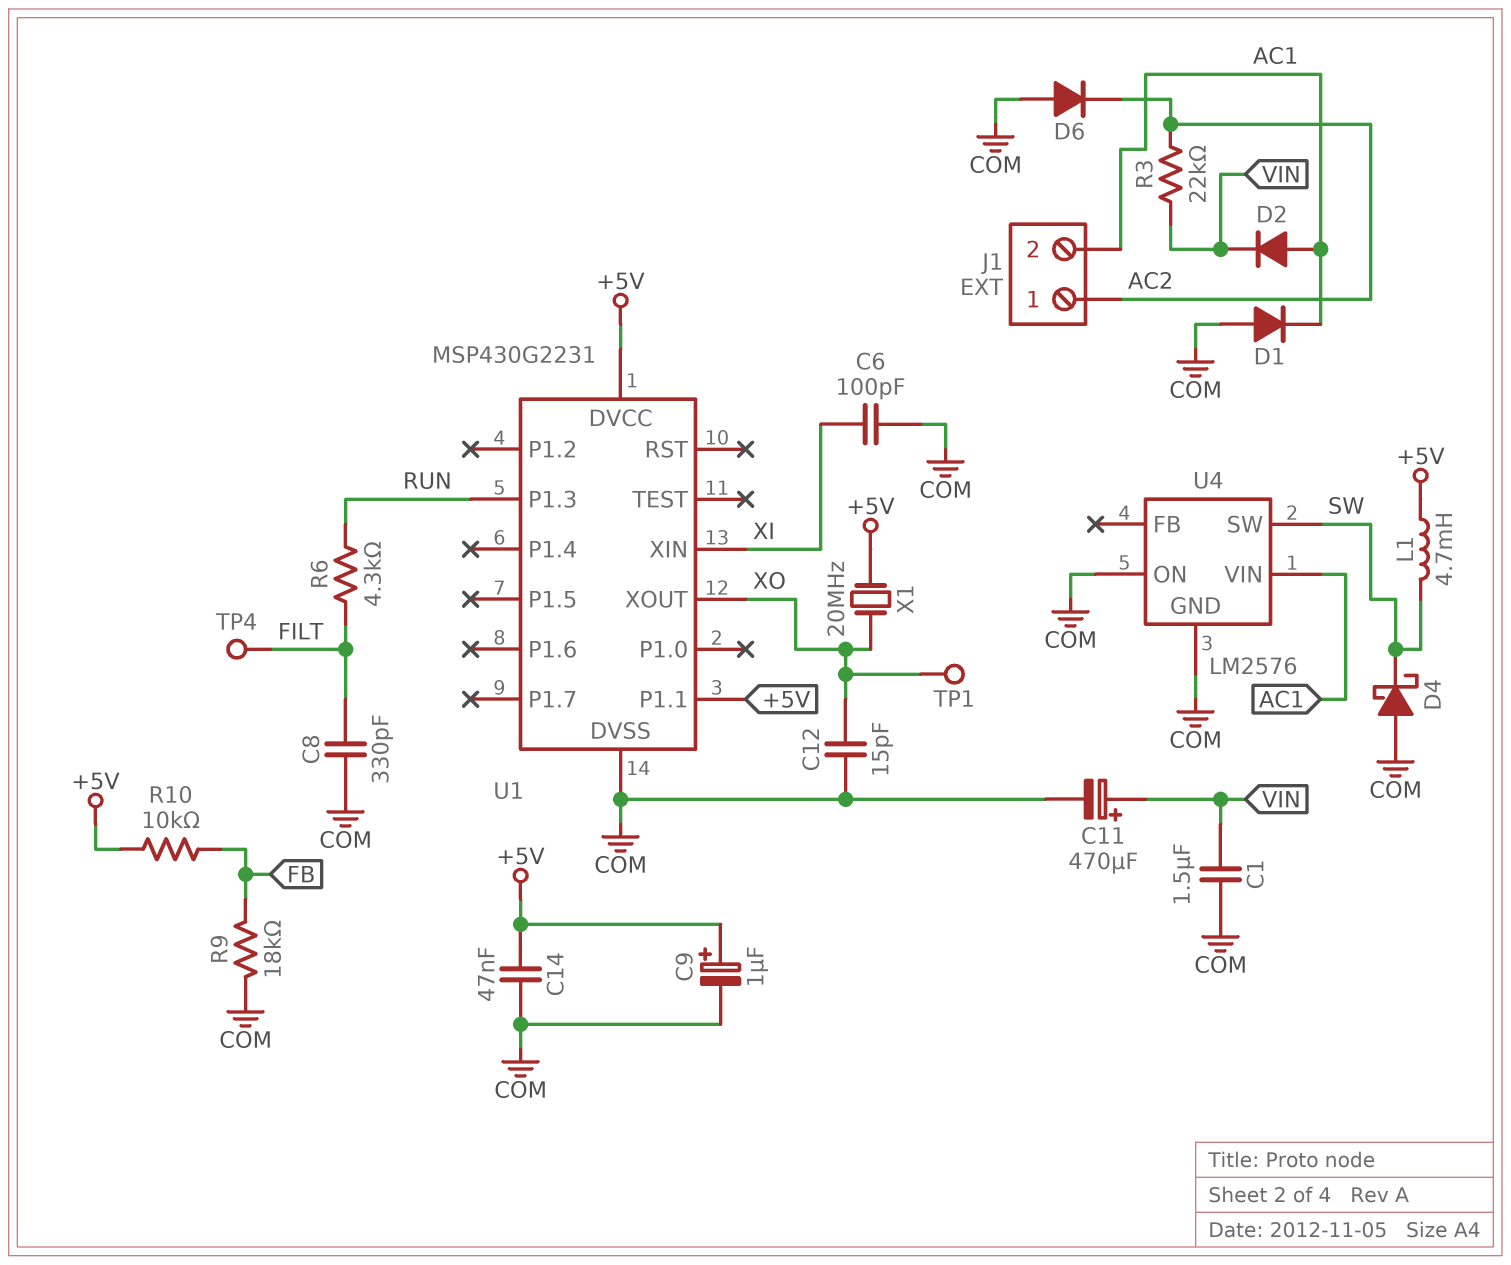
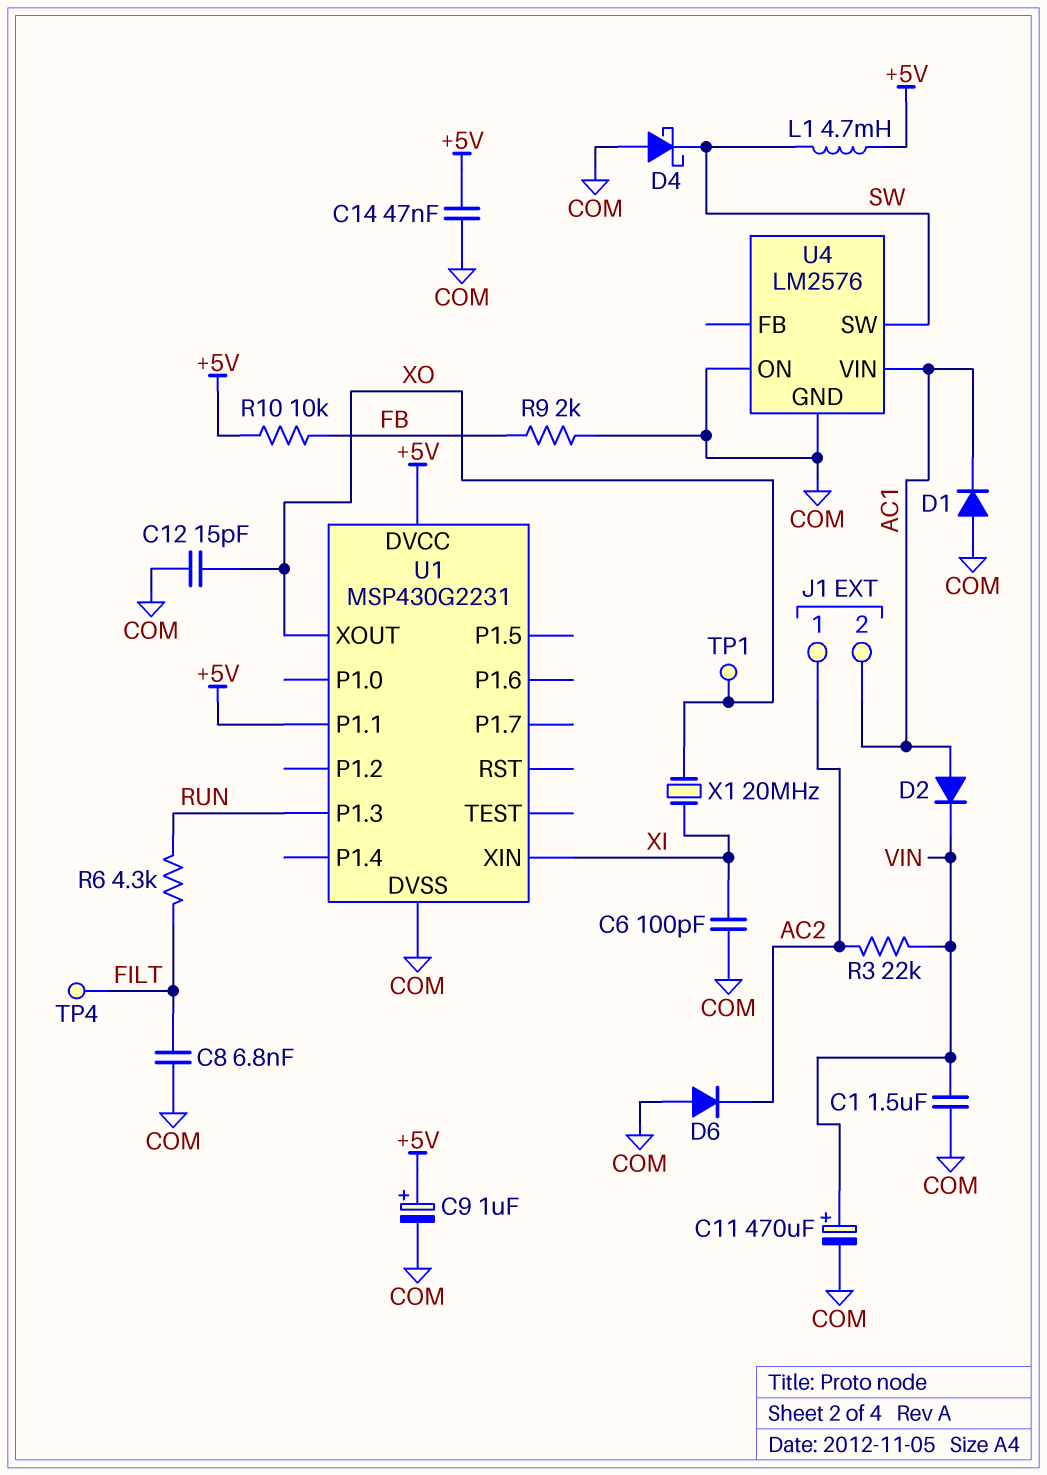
C8: 330pF (COM, FILT) -> 6.8nF (COM, FILT)
R9: 18k (COM, FB) -> 2k (COM, FB)
X1: 20MHz (+5V, XO) -> 20MHz (XI, XO)

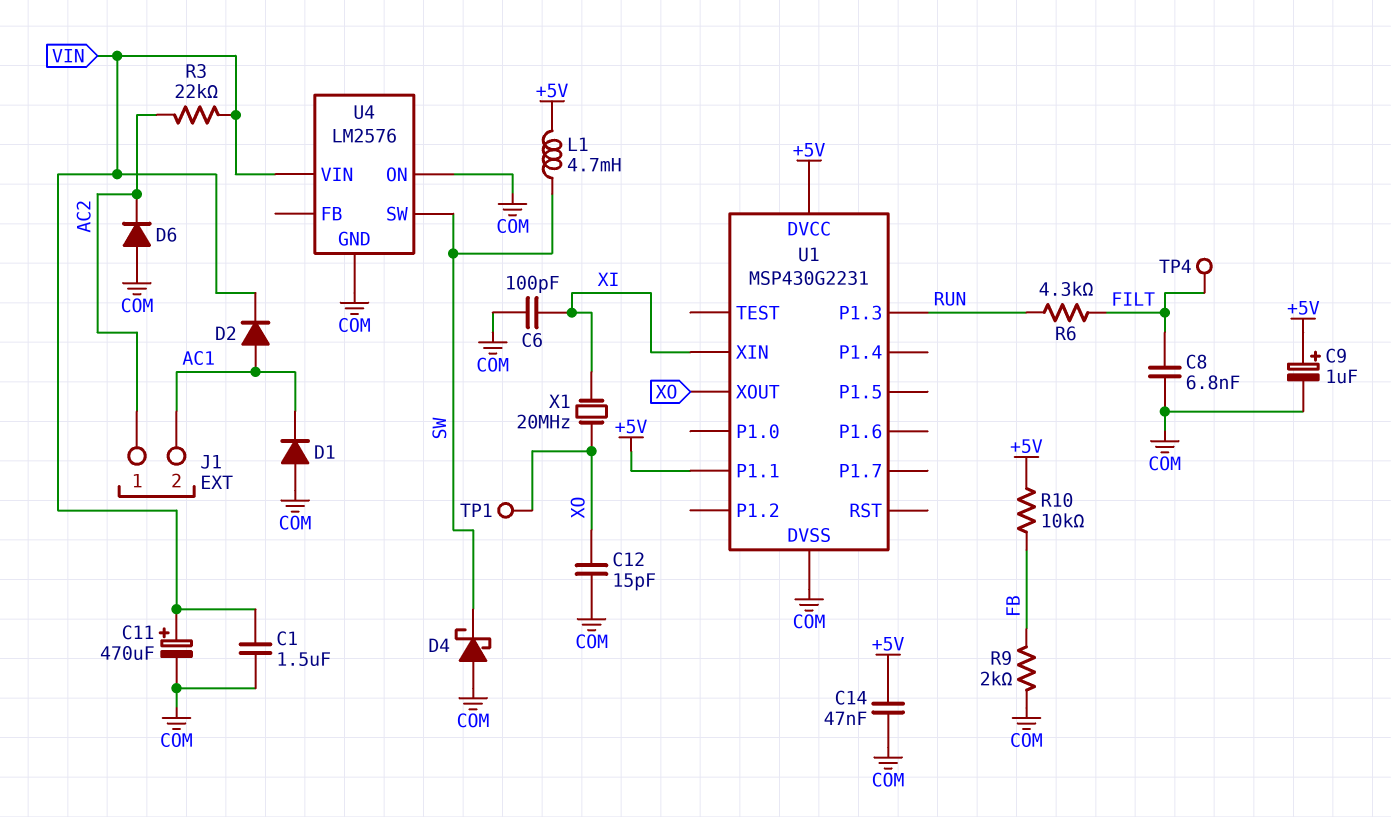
U4 pin VIN: AC1 -> VIN

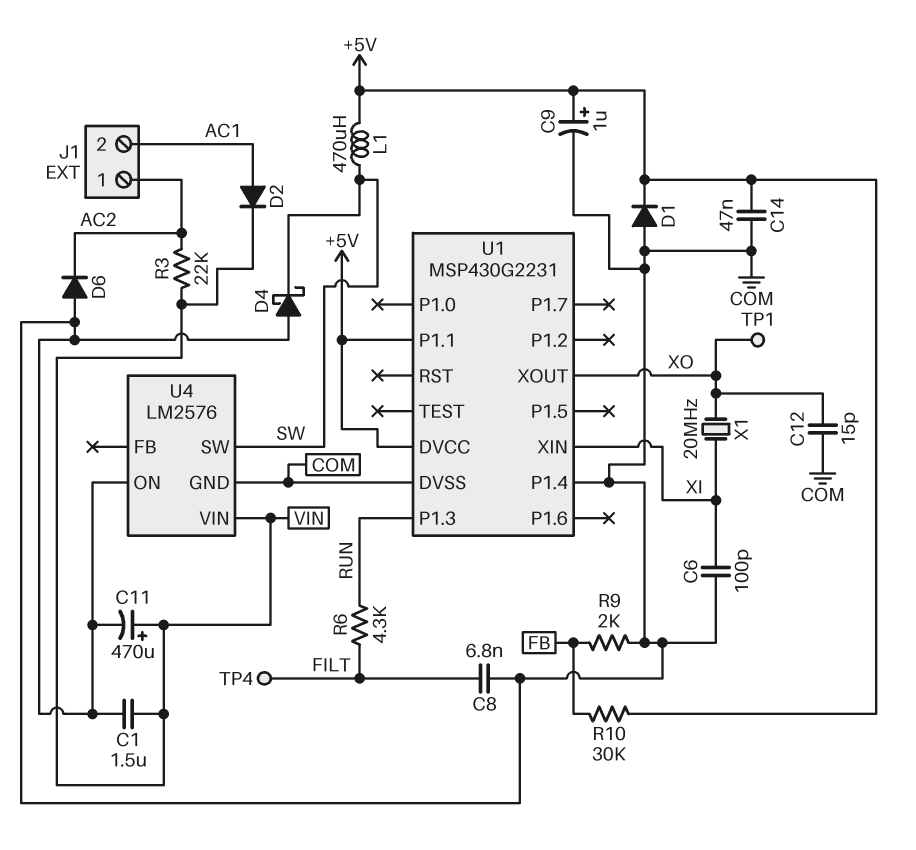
D1: diode (A COM, K AC1) -> diode (A COM, K +5V)
L1: 4.7mH (+5V, SW) -> 470uH (+5V, SW)
R10: 10k (+5V, FB) -> 30k (+5V, FB)
U1 pin P1.4: none -> COM

